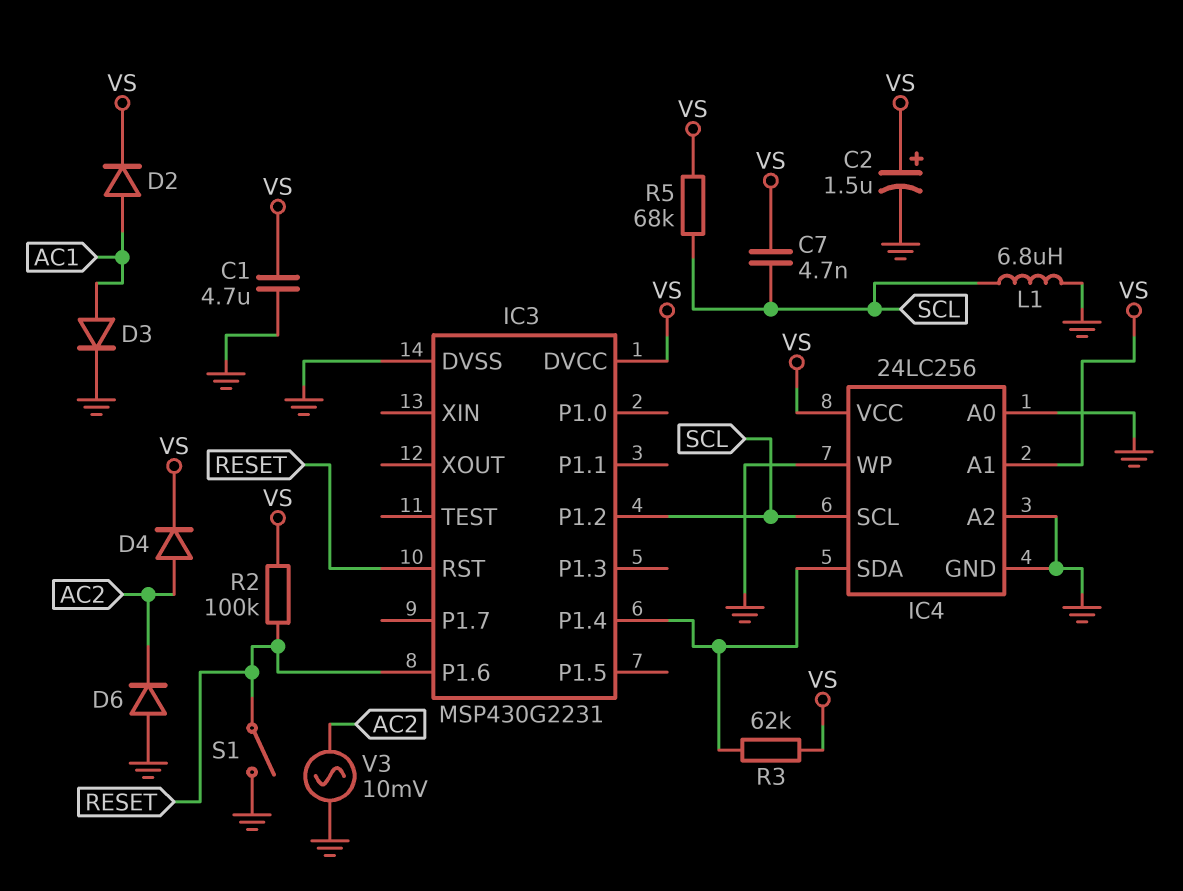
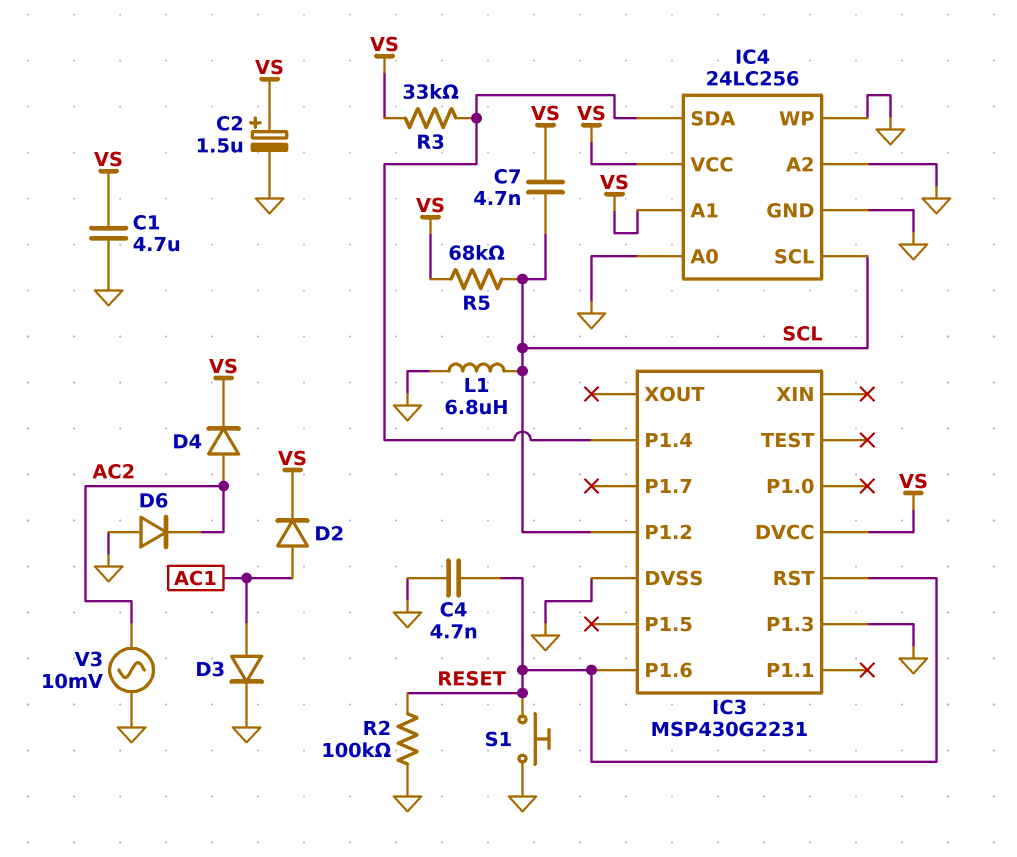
C4: none -> 4.7nF (GND, RESET)
IC3 pin P1.3: none -> GND
R2: 100k (RESET, VS) -> 100k (GND, RESET)
R3: 62k (IC3/P1.4, VS) -> 33k (IC3/P1.4, VS)
S1: switch (GND, RESET) -> button (GND, RESET)

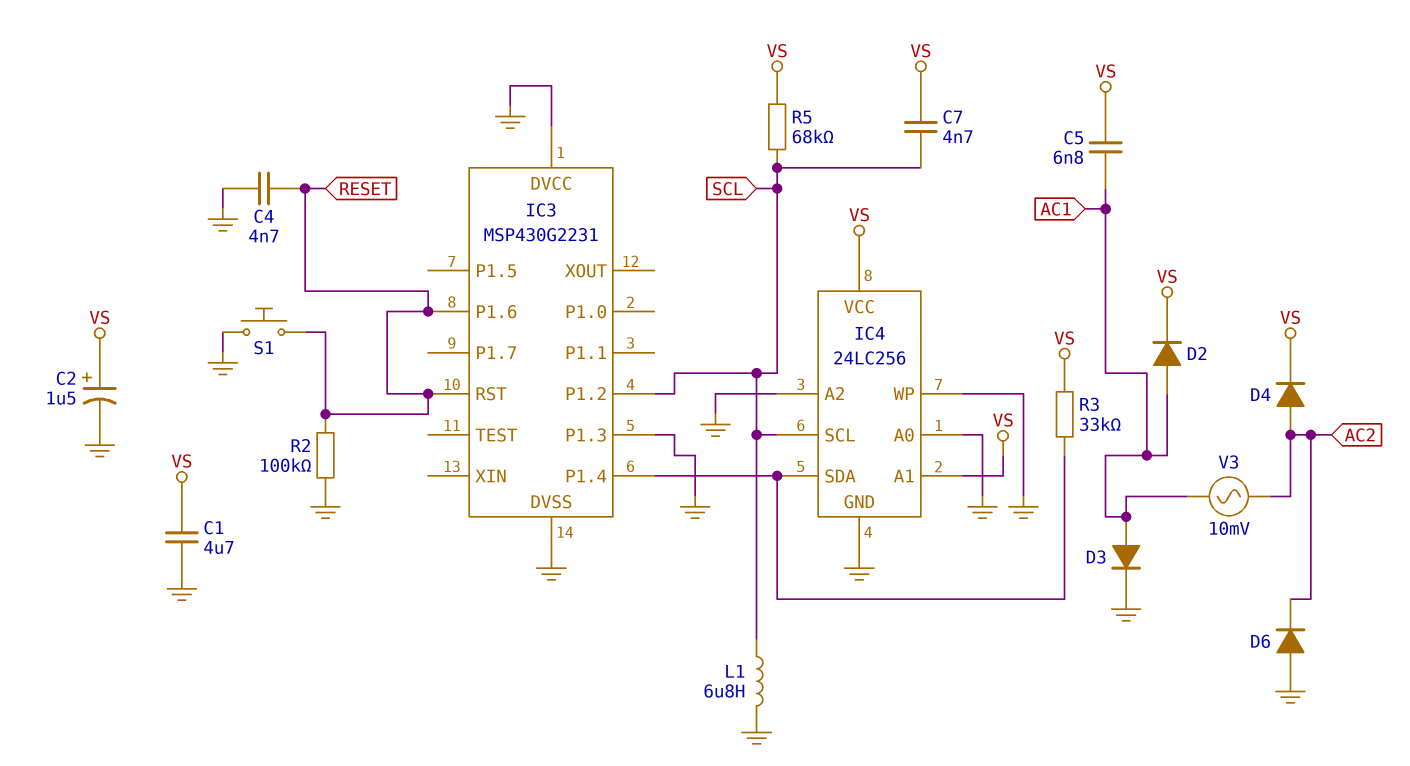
C5: none -> 6.8nF (AC1, VS)
IC3 pin DVCC: VS -> GND
V3: AC 10mV (AC2, GND) -> AC 10mV (AC1, AC2)

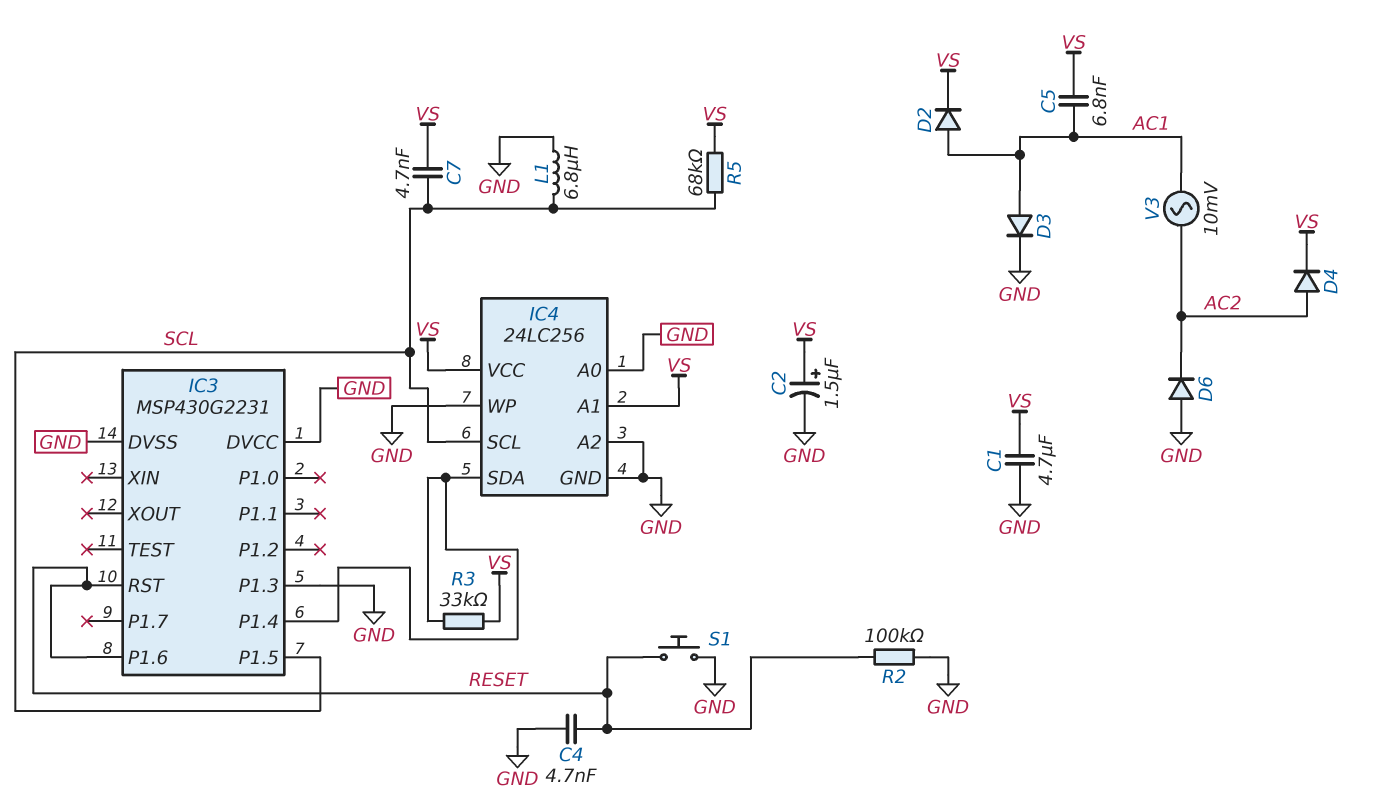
IC3 pin P1.2: SCL -> none
IC3 pin P1.5: none -> SCL

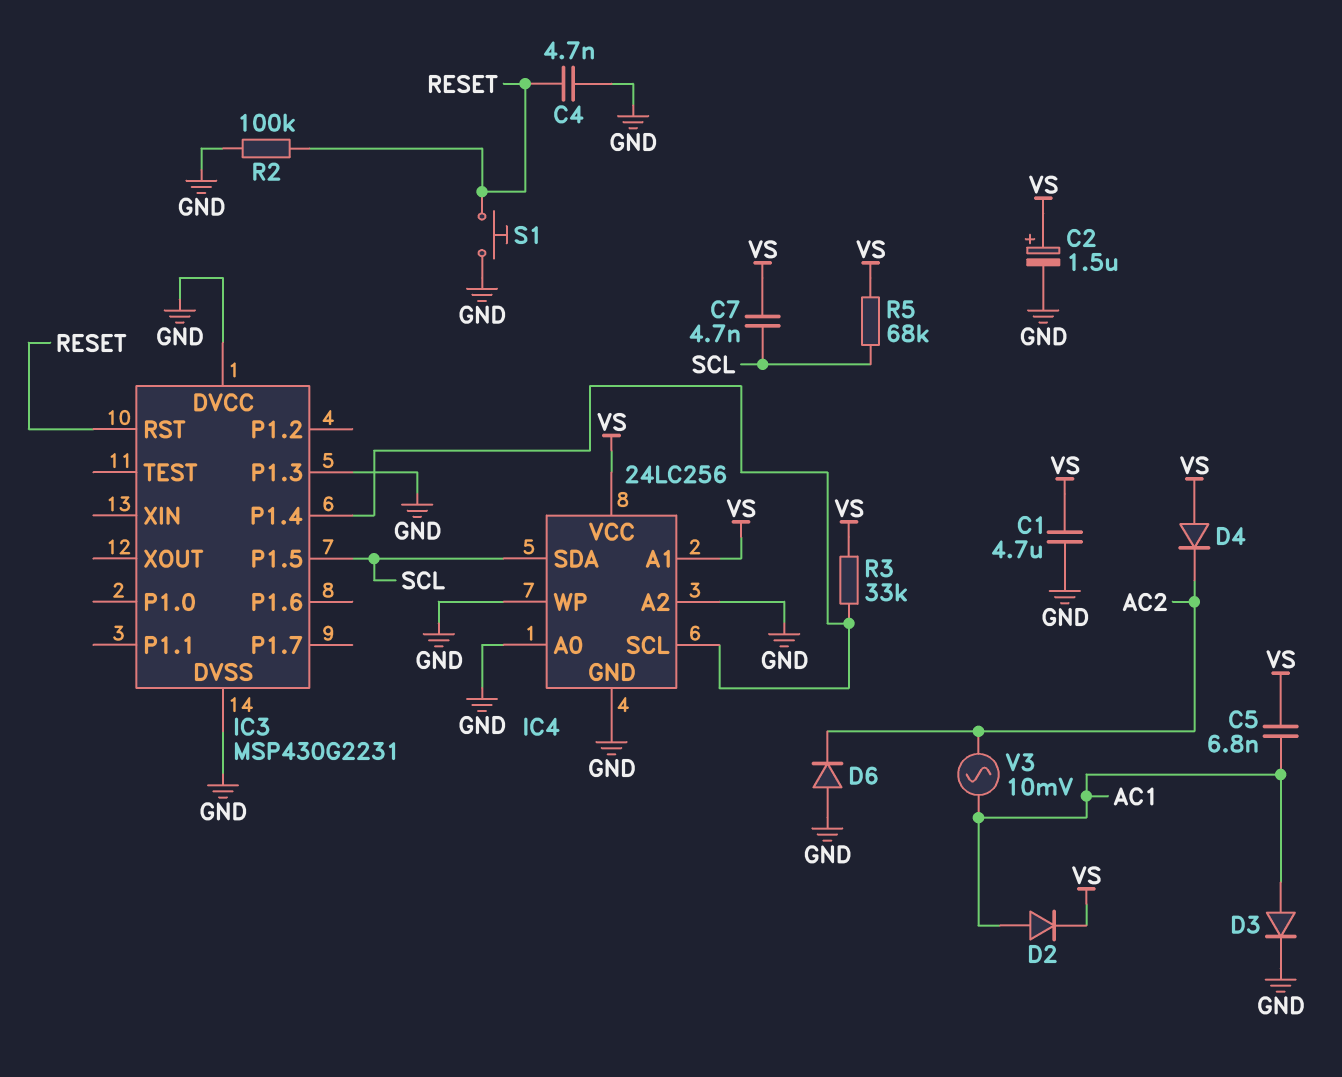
D4: diode (A AC2, K VS) -> diode (A VS, K AC2)
IC3 pin P1.6: RESET -> none
IC4 pin SCL: SCL -> IC3/P1.4
IC4 pin SDA: IC3/P1.4 -> SCL
L1: 6.8uH (GND, SCL) -> none

